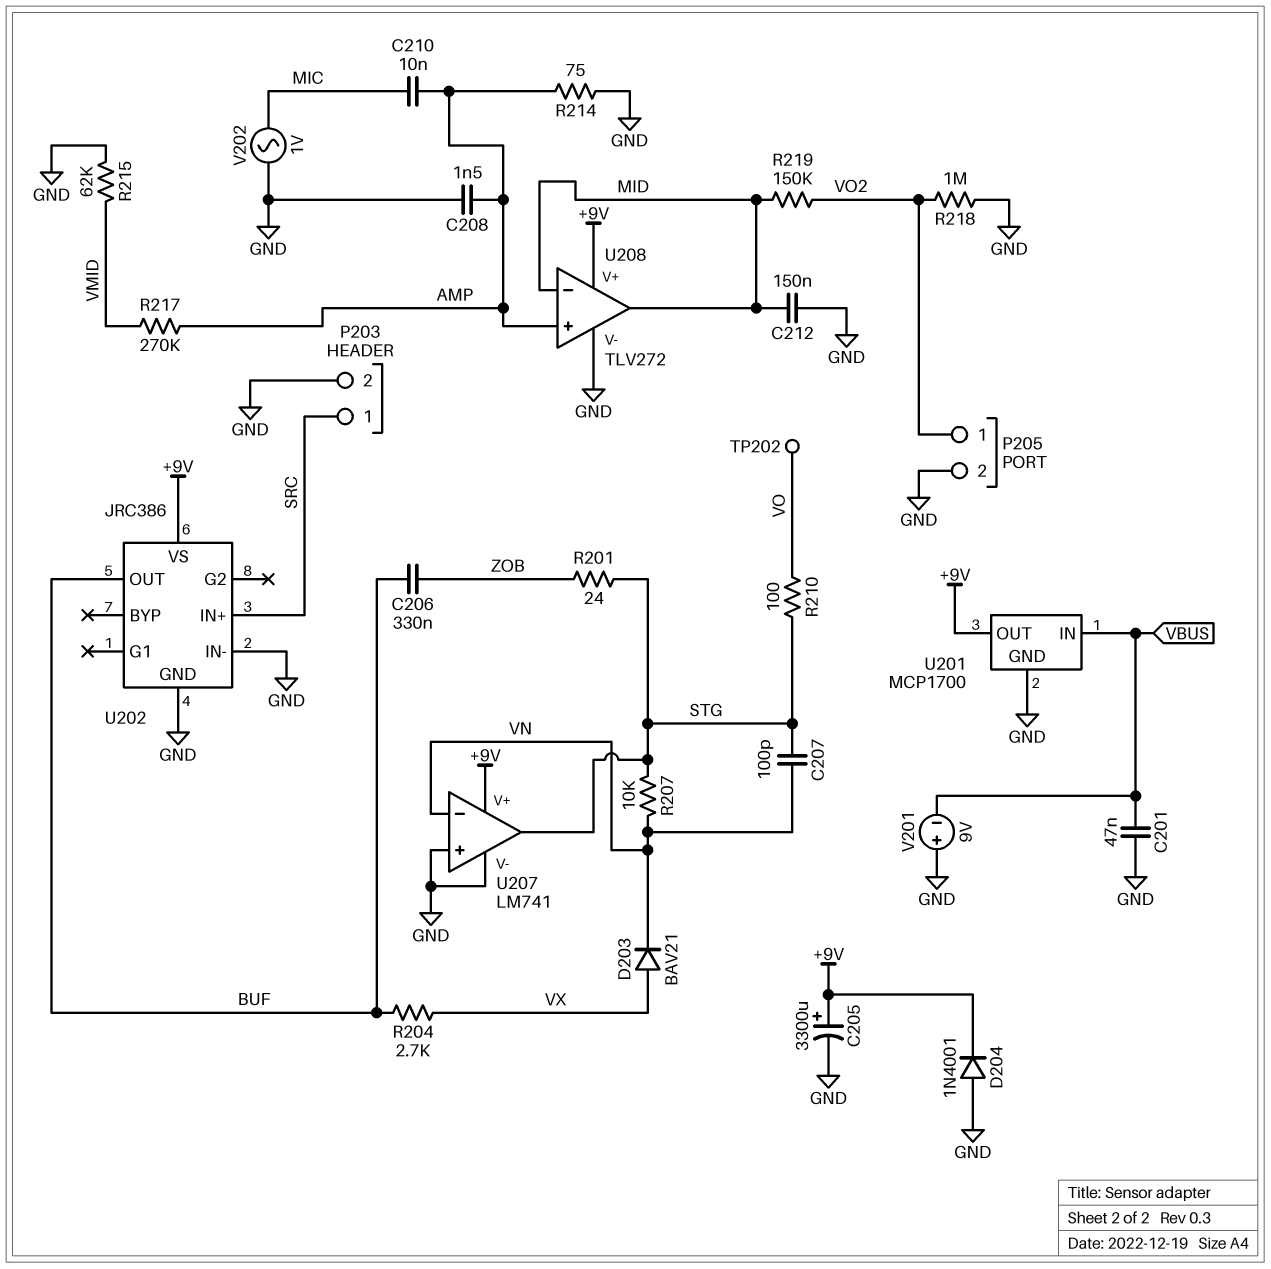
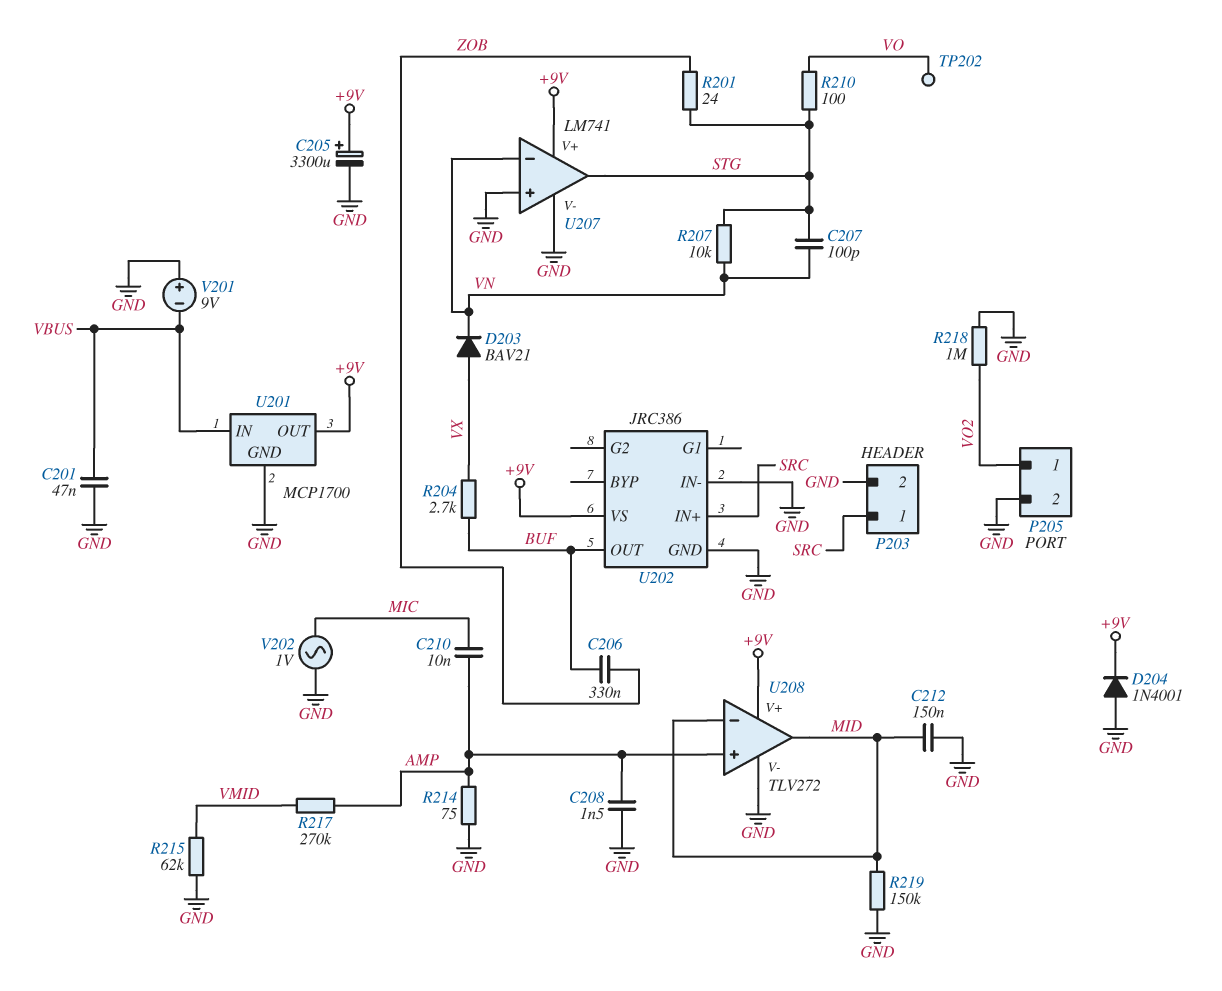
R219: 150k (MID, VO2) -> 150k (GND, MID)

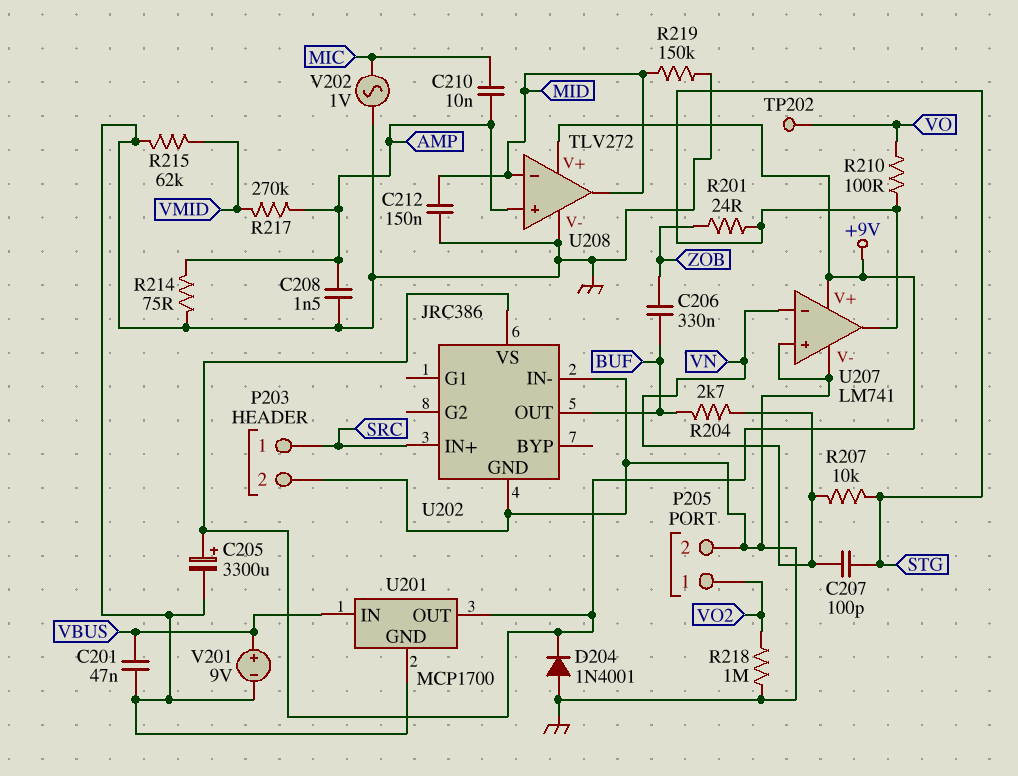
D203: diode BAV21 (A VX, K VN) -> none
R204: 2.7k (BUF, VX) -> 2.7k (BUF, VN)
V201: 9V (plus GND, minus VBUS) -> 9V (plus VBUS, minus GND)

